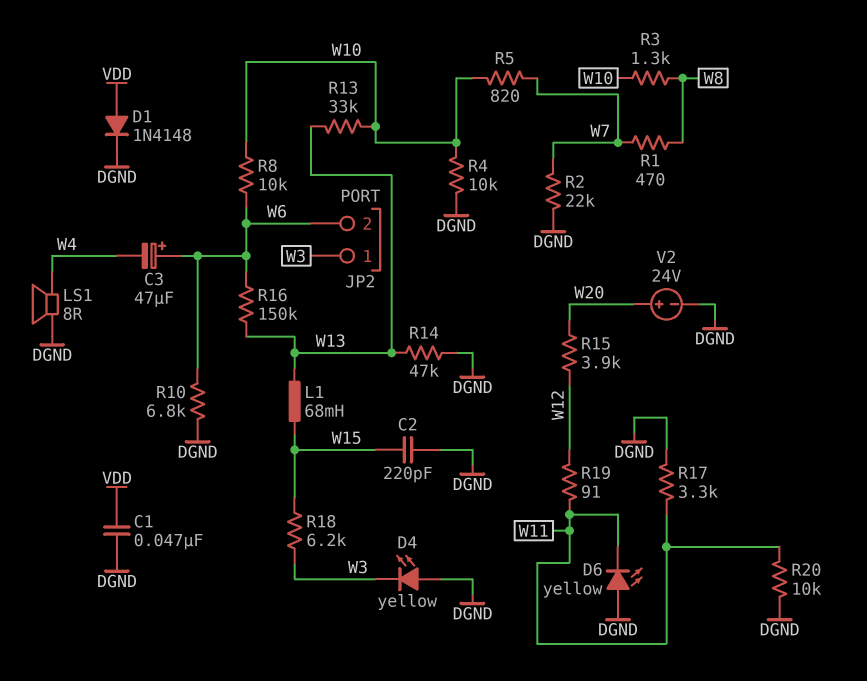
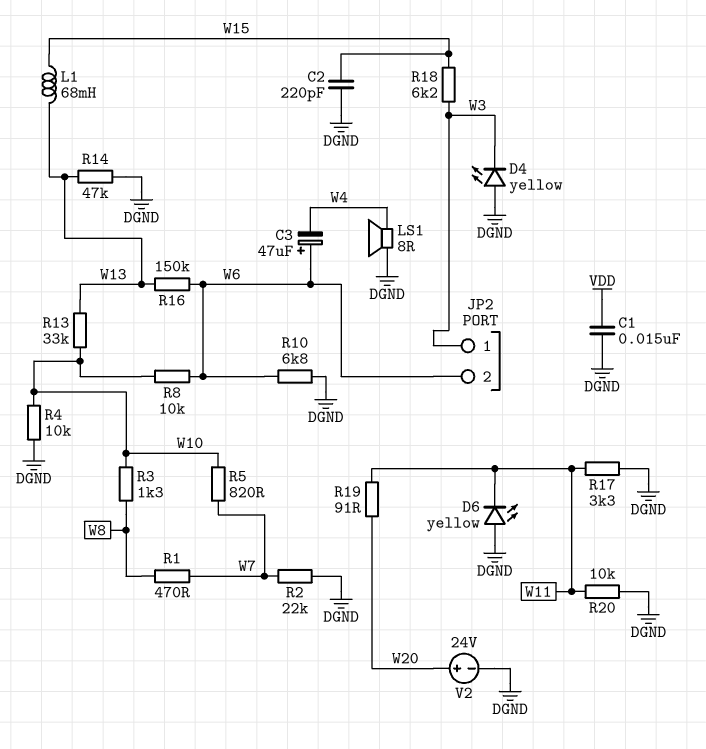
C1: 47nF (DGND, VDD) -> 15nF (DGND, VDD)
D1: diode 1N4148 (A VDD, K DGND) -> none
R15: 3.9k (W12, W20) -> none
R19: 91 (W11, W12) -> 91 (W11, W20)

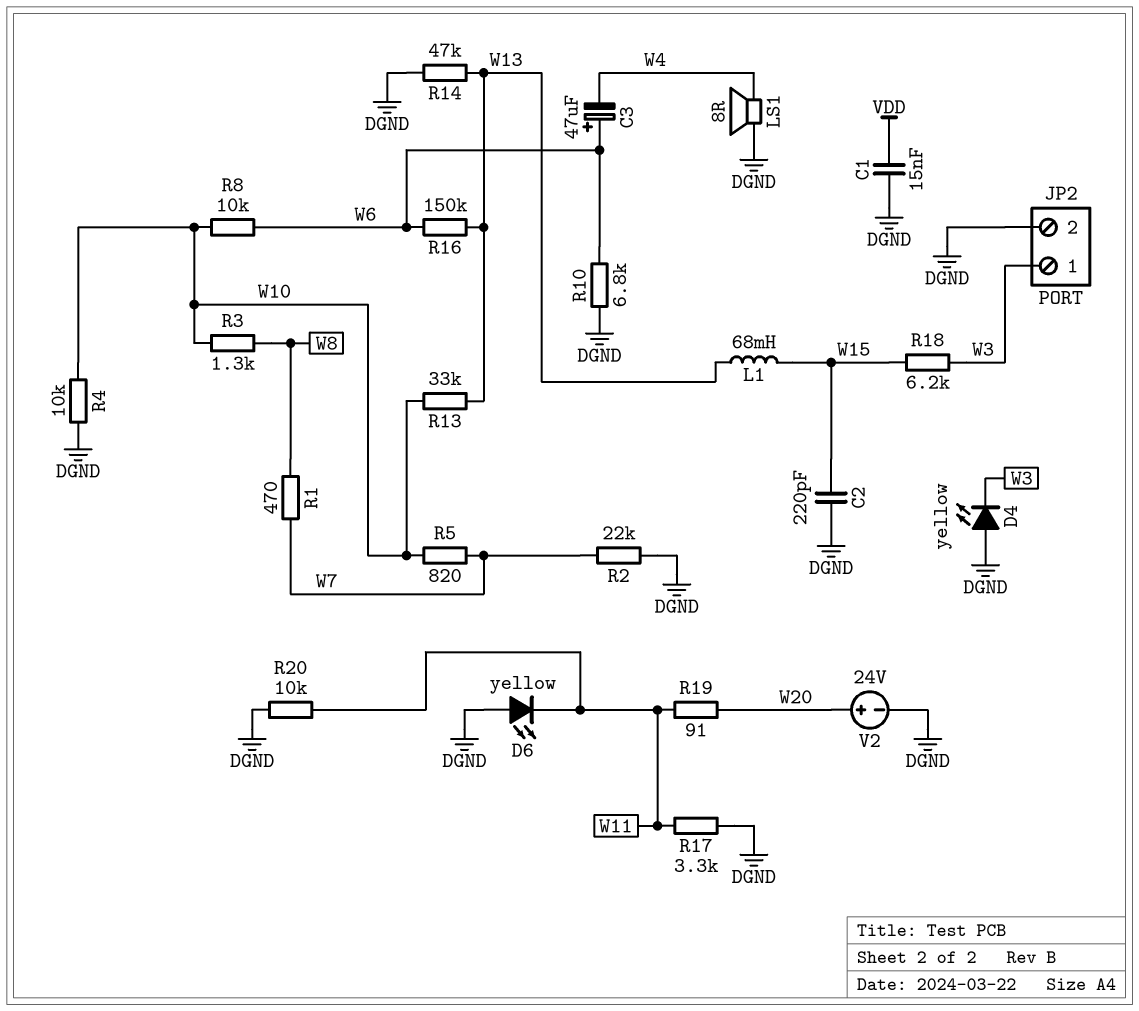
JP2 pin 2: W6 -> DGND

